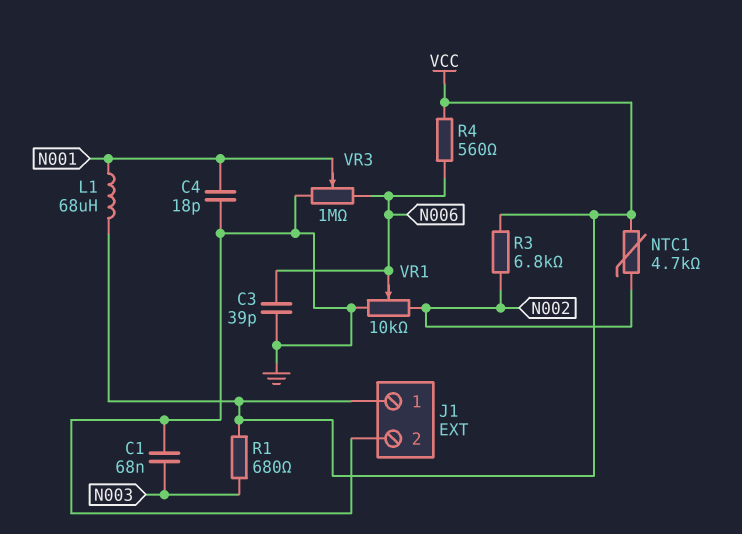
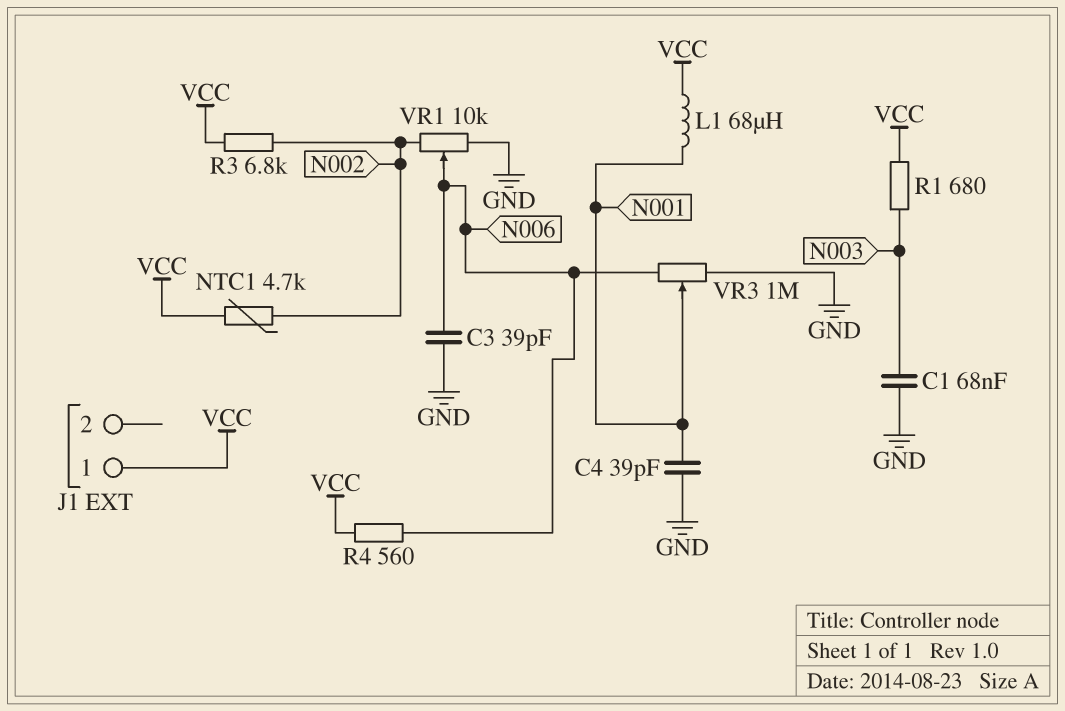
C4: 18pF (GND, N001) -> 39pF (GND, N001)
J1 pin 2: GND -> none

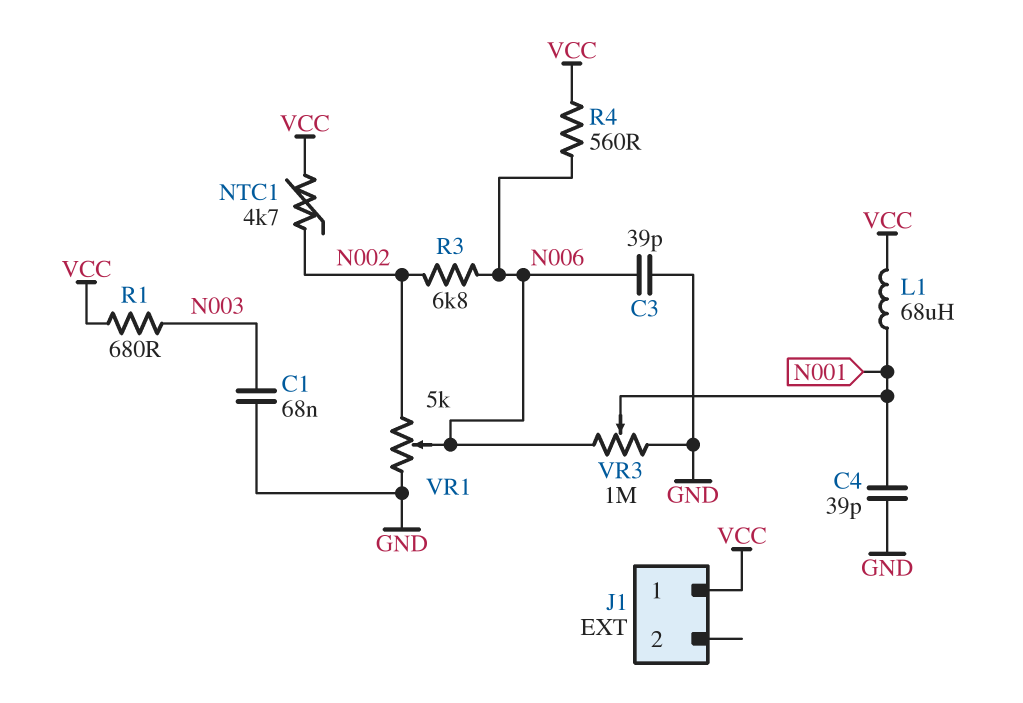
R3: 6.8k (N002, VCC) -> 6.8k (N002, N006)
VR1: 10k (GND, N002, wiper N006) -> 5k (GND, N002, wiper N006)

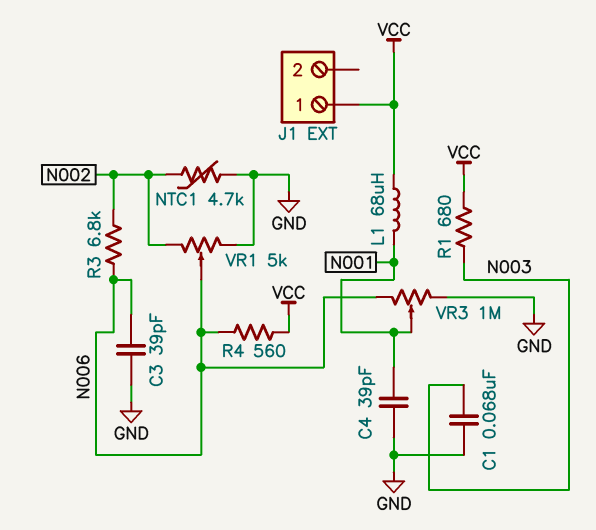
NTC1: 4.7k (N002, VCC) -> 4.7k (GND, N002)

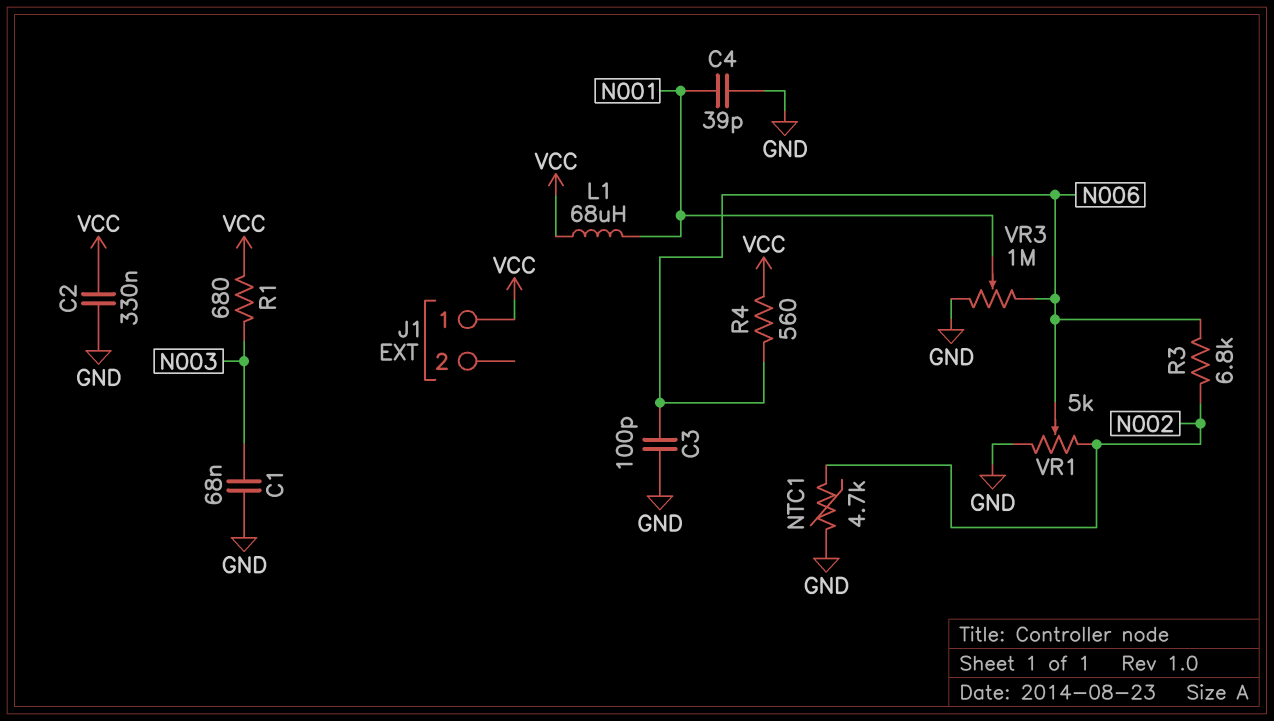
C2: none -> 330nF (GND, VCC)
C3: 39pF (GND, N006) -> 100pF (GND, N006)

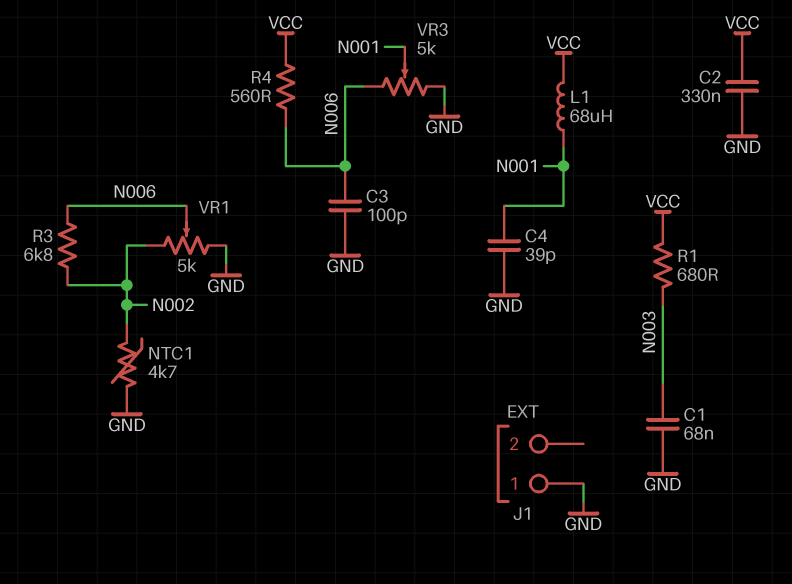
J1 pin 1: VCC -> GND
VR3: 1M (GND, N006, wiper N001) -> 5k (GND, N006, wiper N001)

